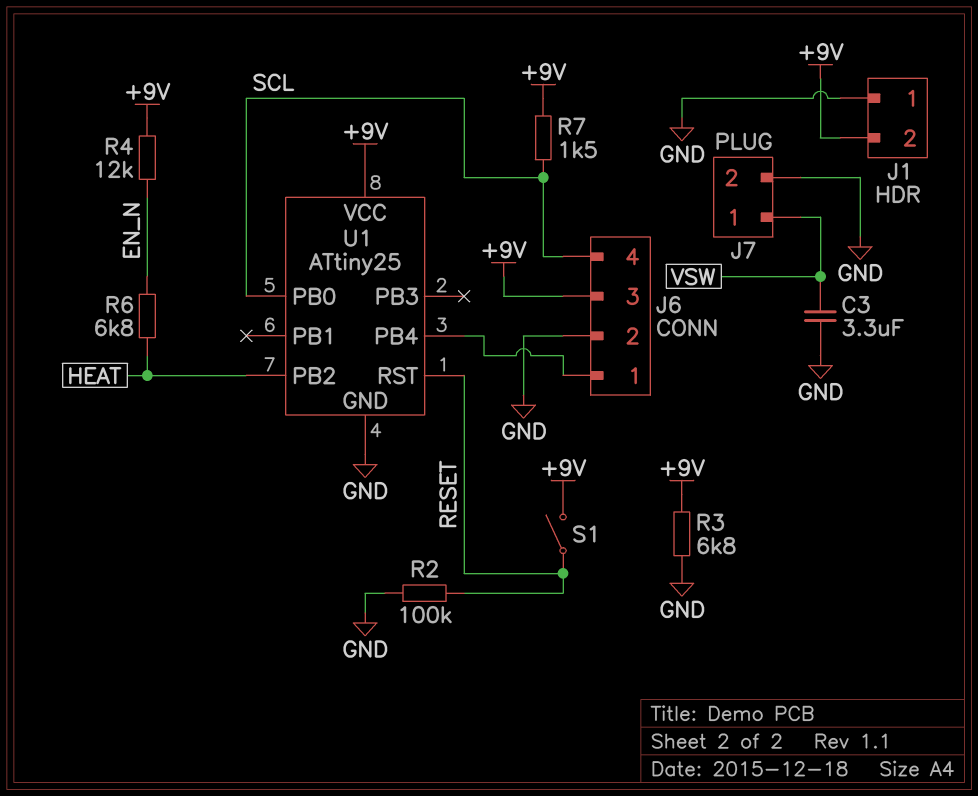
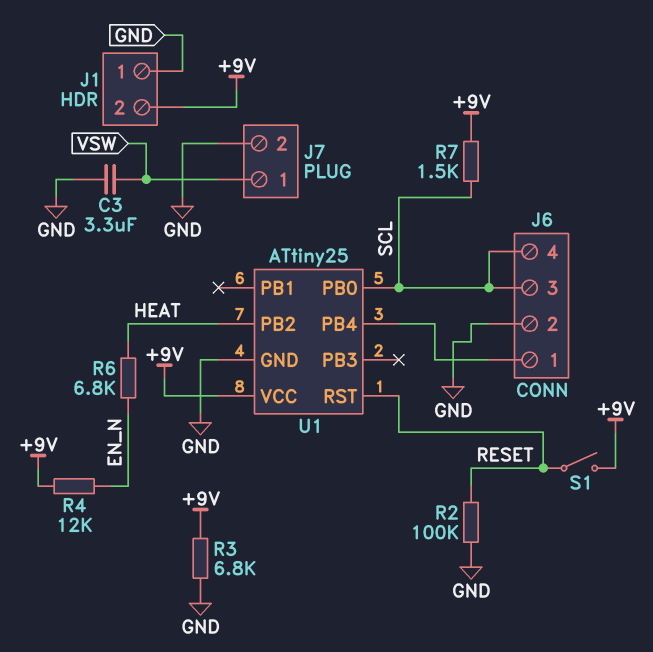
J6 pin 3: +9V -> SCL

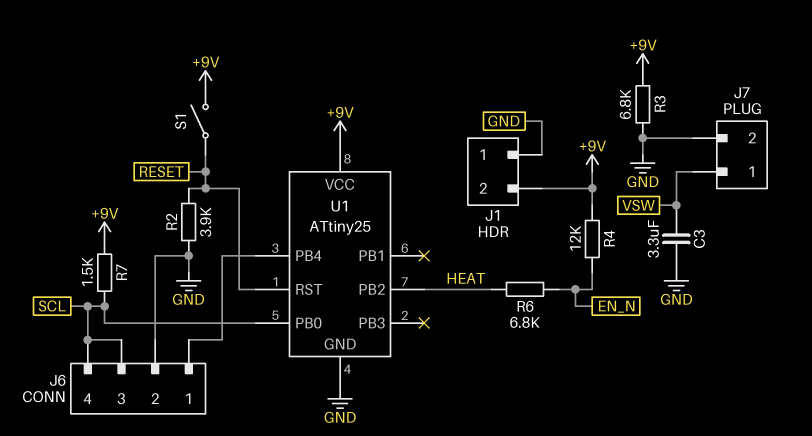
R2: 100k (GND, RESET) -> 3.9k (GND, RESET)

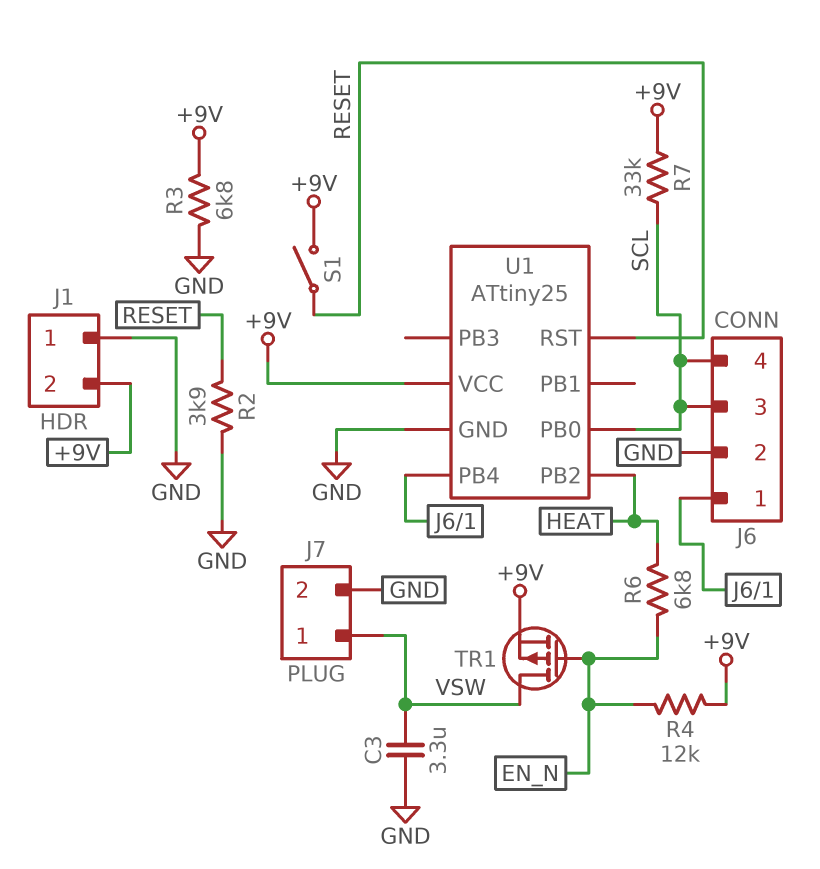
R7: 1.5k (+9V, SCL) -> 33k (+9V, SCL)
TR1: none -> PMOS (G EN_N, D VSW, S +9V)

